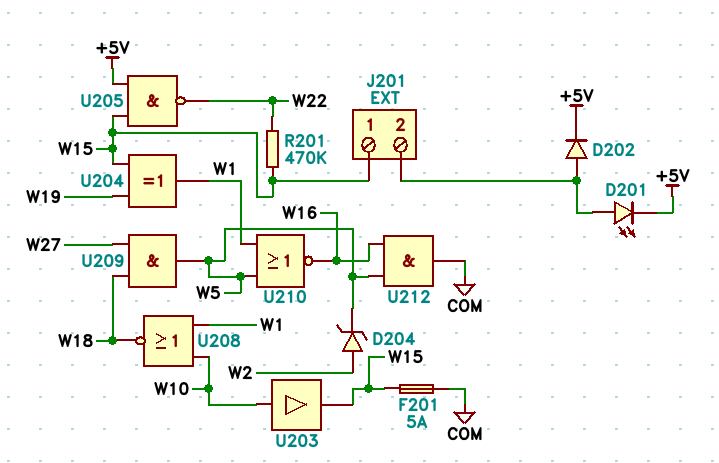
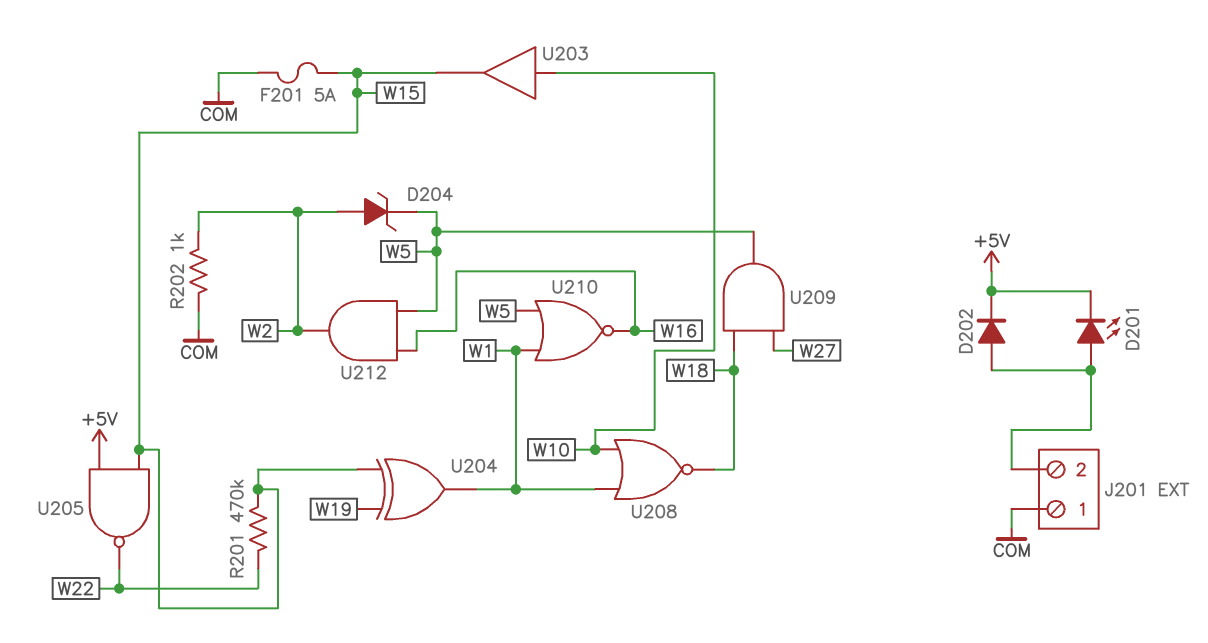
J201 pin 1: W15 -> COM
R202: none -> 1k (COM, W2)
U212: AND (in W5, in W16, out COM) -> AND (in W5, in W16, out W2)

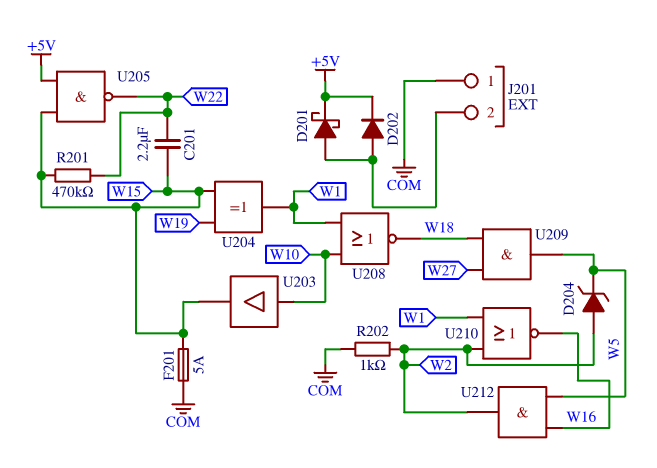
C201: none -> 2.2uF (W15, W22)
D201: LED (A J201/2, K +5V) -> schottky (A J201/2, K +5V)
U210: NOR (in W1, in W5, out W16) -> NOR (in W1, in W2, out W16)

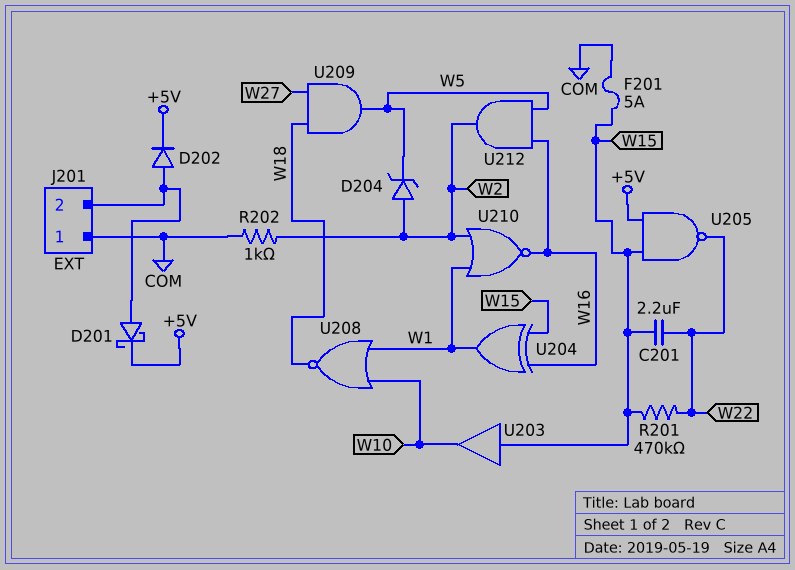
U203: buffer (in W10, out W15) -> buffer (in W15, out W10)
U204: XOR (in W15, in W19, out W1) -> XOR (in W15, in W16, out W1)

